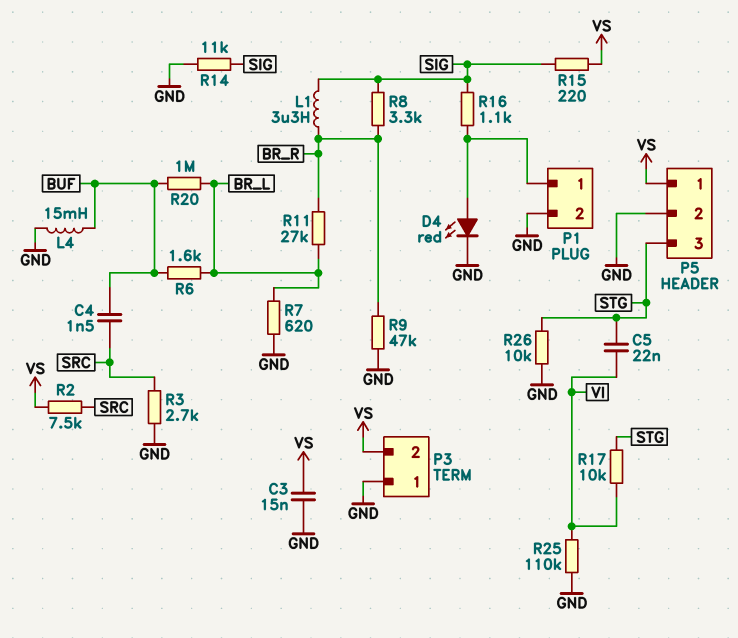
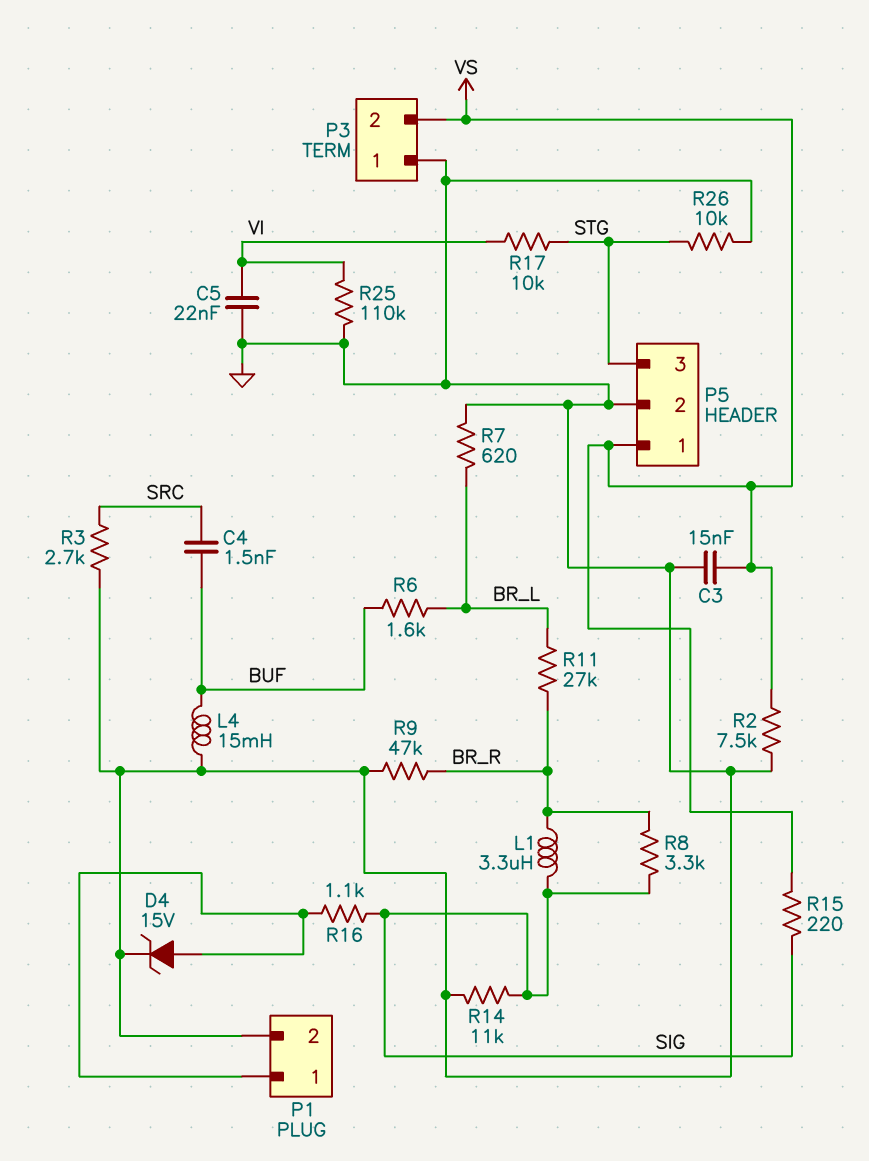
C5: 22nF (STG, VI) -> 22nF (GND, VI)
D4: LED red (A P1/1, K GND) -> zener 15V (A P1/1, K GND)
R2: 7.5k (SRC, VS) -> 7.5k (GND, VS)
R20: 1M (BR_L, BUF) -> none

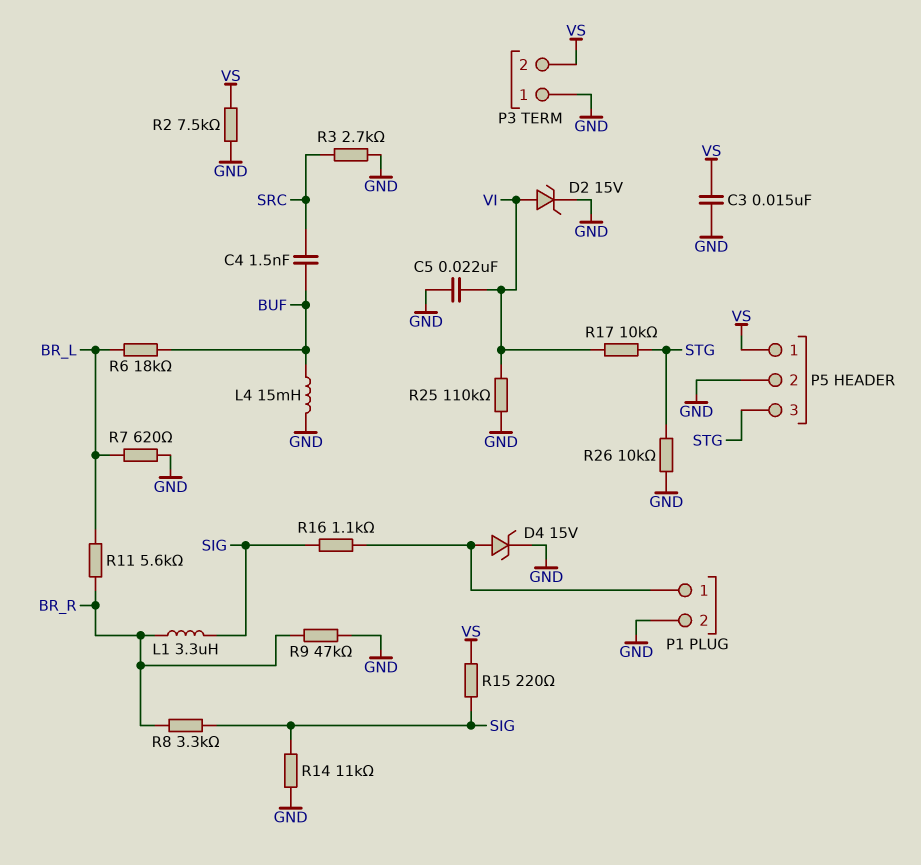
D2: none -> zener 15V (A VI, K GND)
R6: 1.6k (BR_L, BUF) -> 18k (BR_L, BUF)
R11: 27k (BR_L, BR_R) -> 5.6k (BR_L, BR_R)

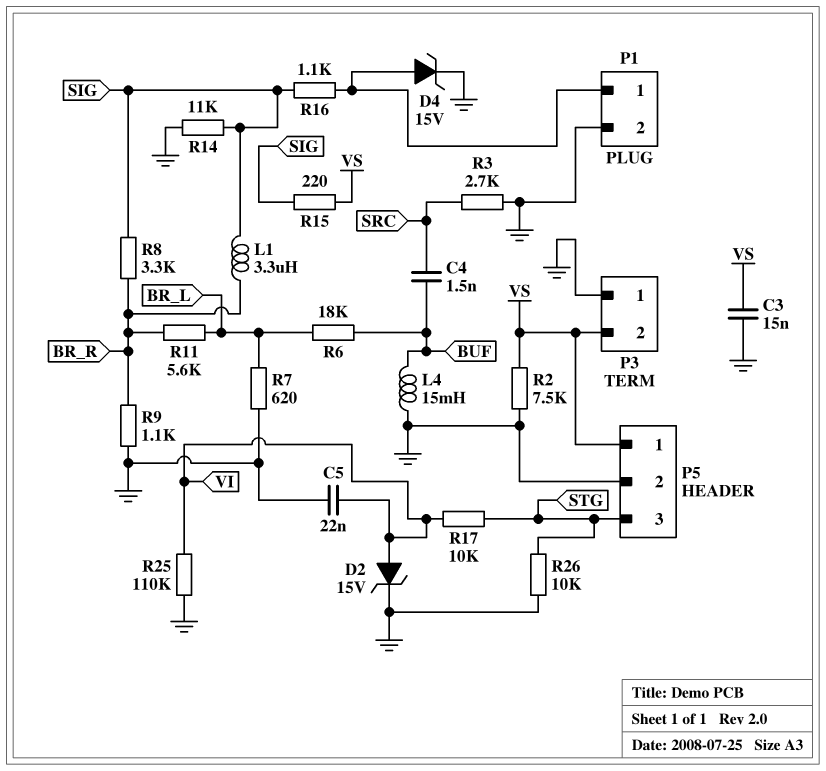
R9: 47k (BR_R, GND) -> 1.1k (BR_R, GND)

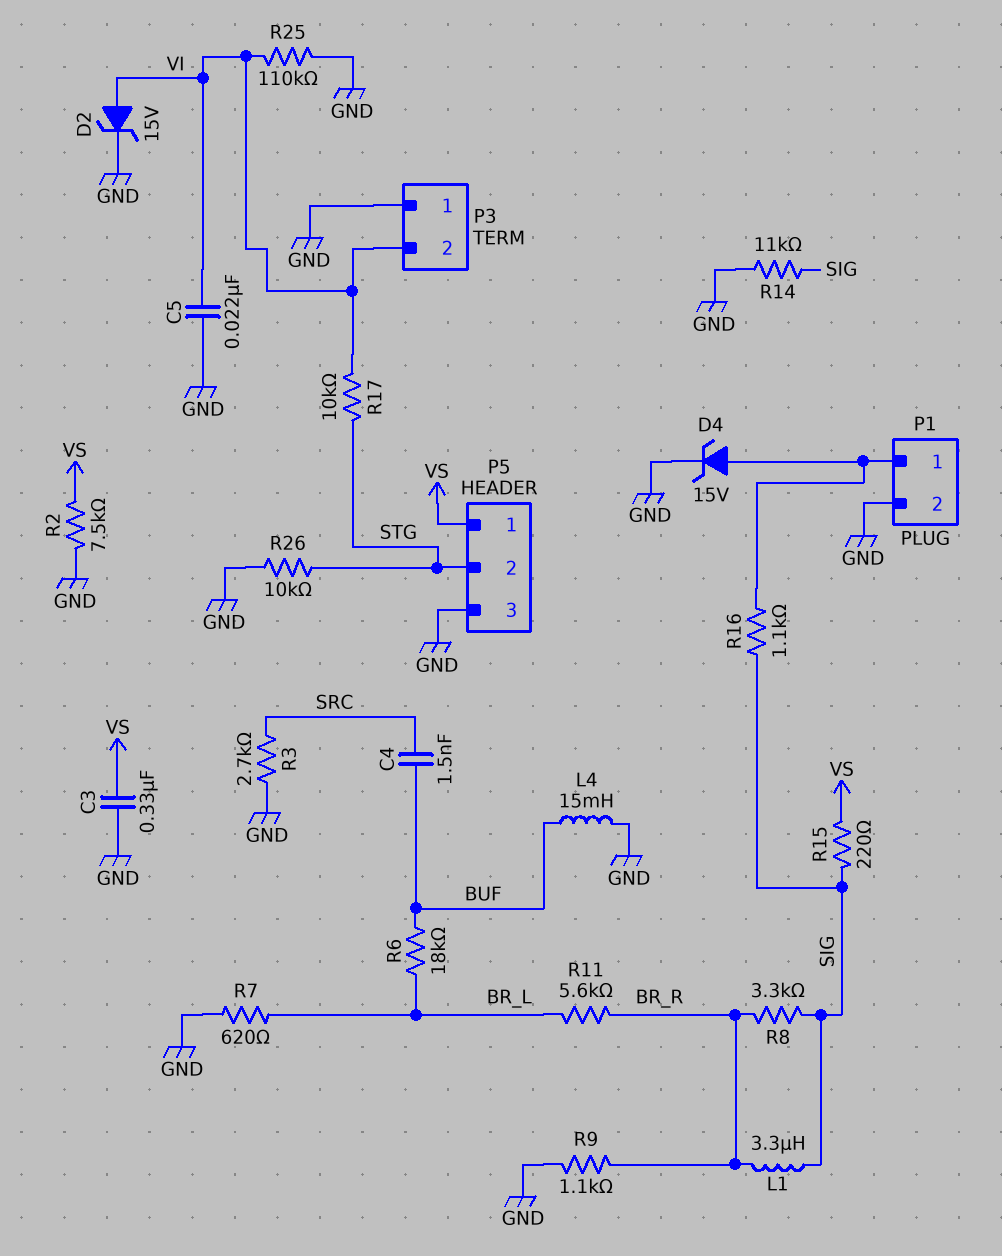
C3: 15nF (GND, VS) -> 330nF (GND, VS)
P3 pin 2: VS -> VI
P5 pin 2: GND -> STG
P5 pin 3: STG -> GND

